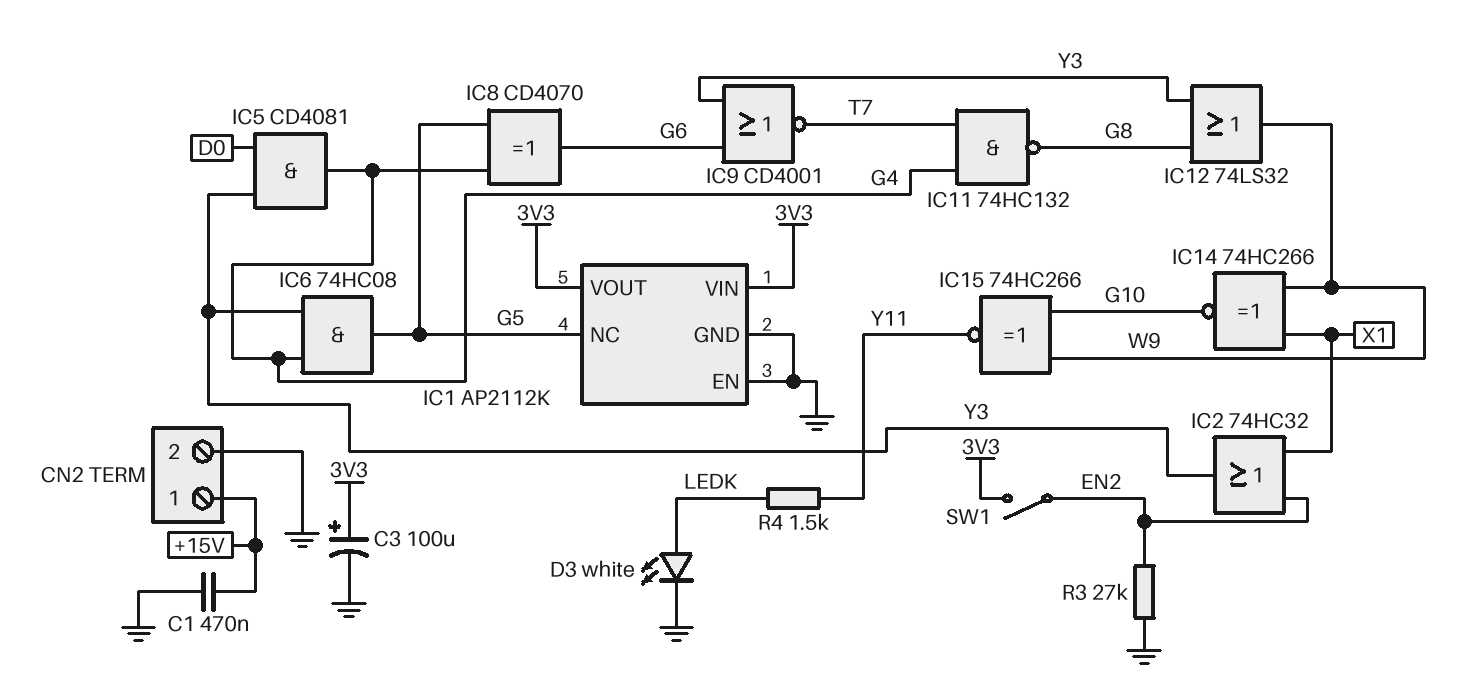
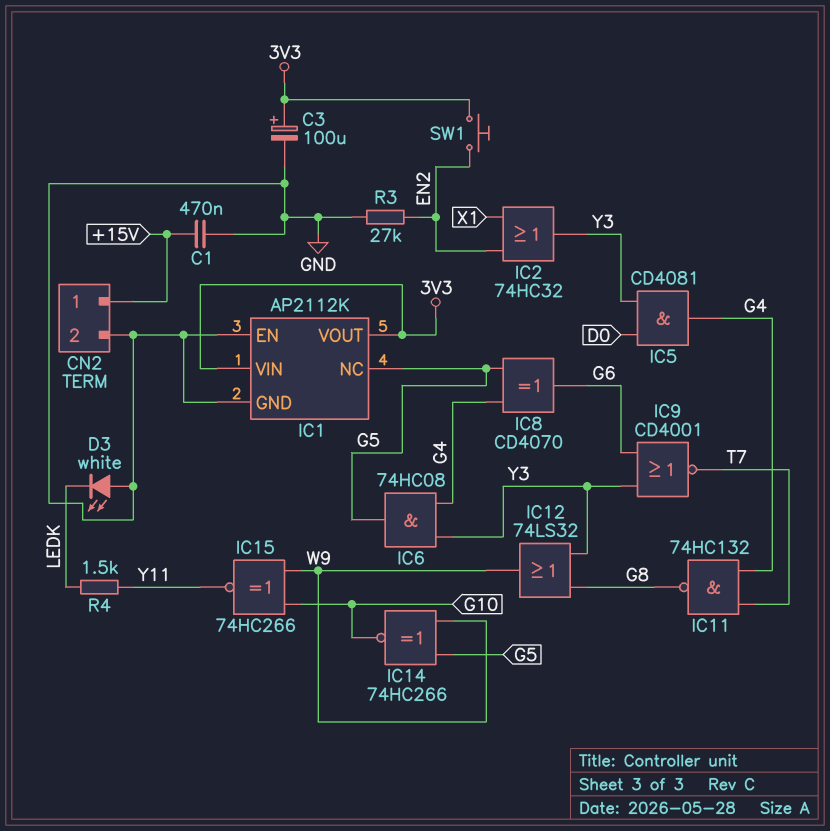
D3: LED white (A LEDK, K GND) -> LED white (A GND, K LEDK)
IC14: XNOR 74HC266 (in W9, in X1, out G10) -> XNOR 74HC266 (in G5, in W9, out G10)
SW1: switch (3V3, EN2) -> button (3V3, EN2)

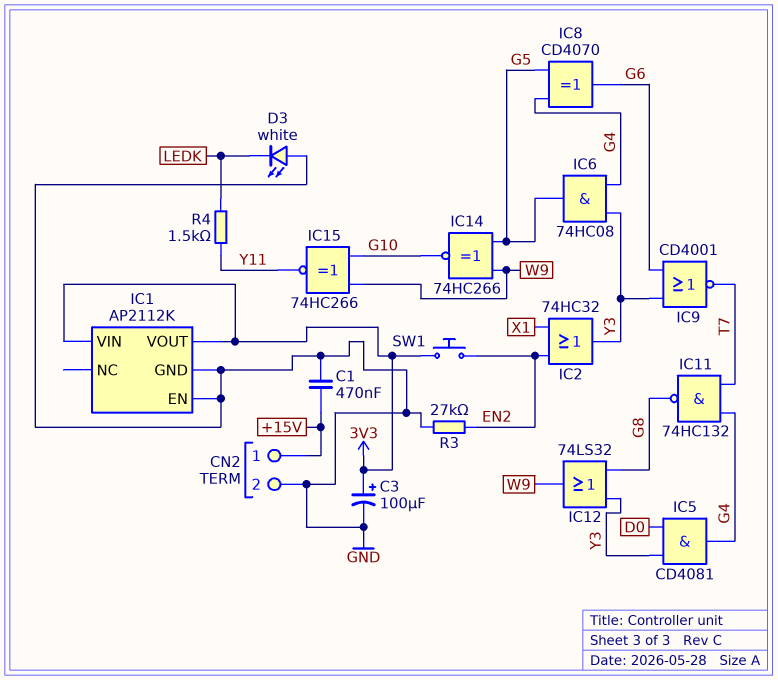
IC1 pin NC: G5 -> none

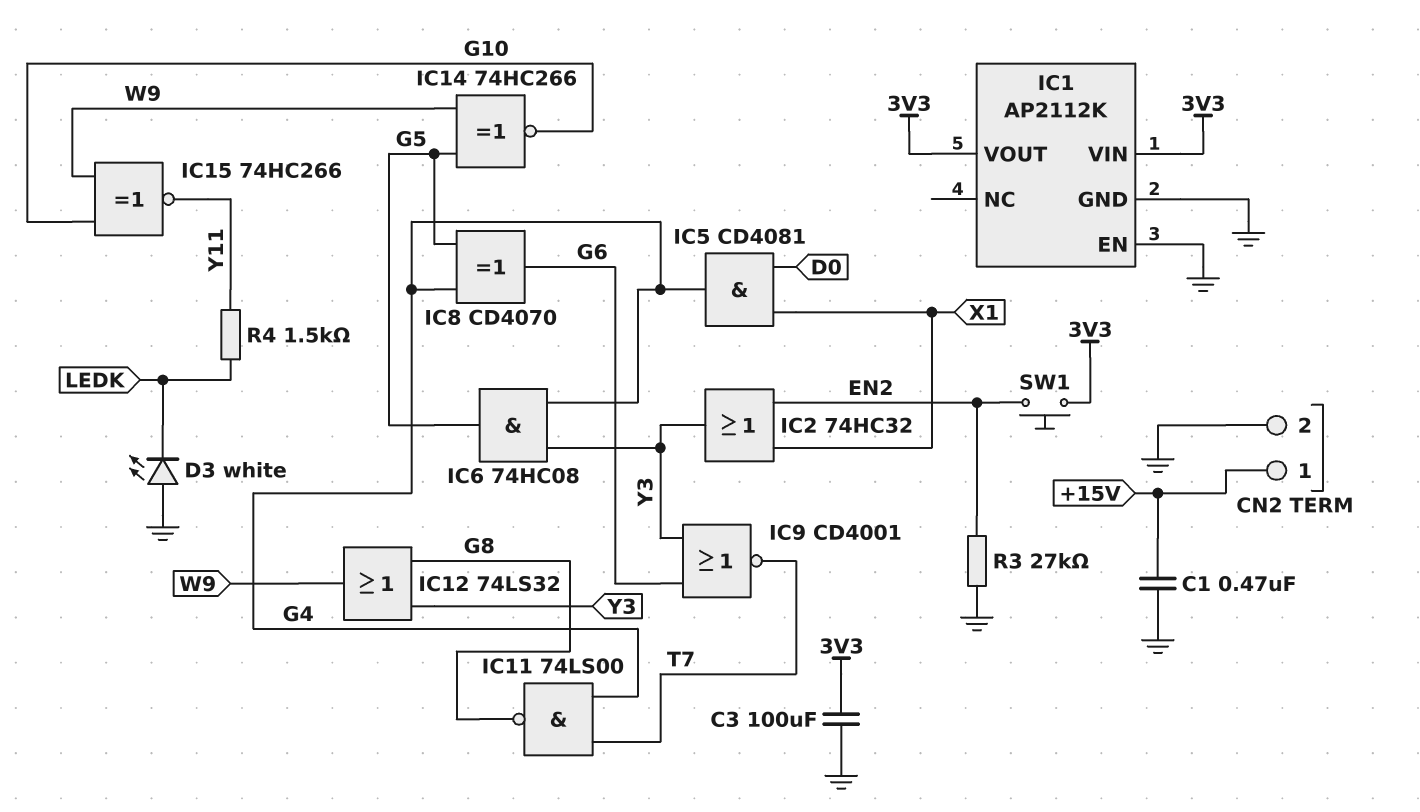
C3: 100uF (plus 3V3, minus GND) -> 100uF (3V3, GND)
IC5: AND CD4081 (in D0, in Y3, out G4) -> AND CD4081 (in D0, in X1, out G4)
IC11: NAND 74HC132 (in G4, in T7, out G8) -> NAND 74LS00 (in G4, in T7, out G8)

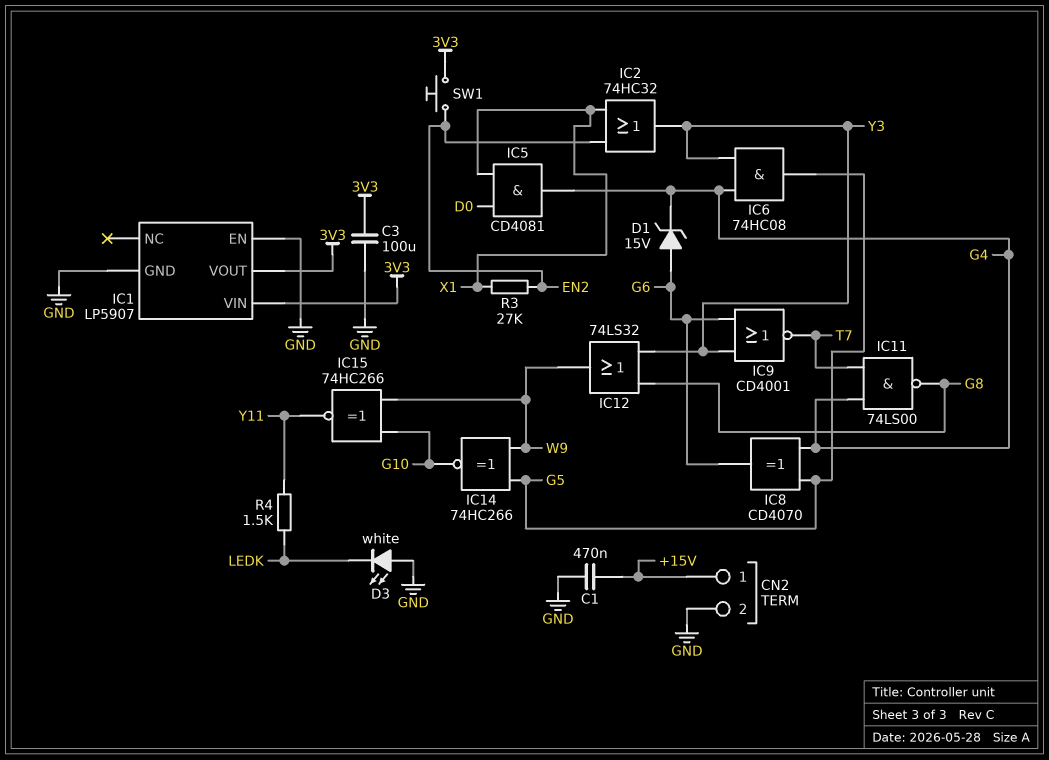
D1: none -> zener 15V (A G6, K G4)
IC1: AP2112K -> LP5907
R3: 27k (EN2, GND) -> 27k (EN2, X1)

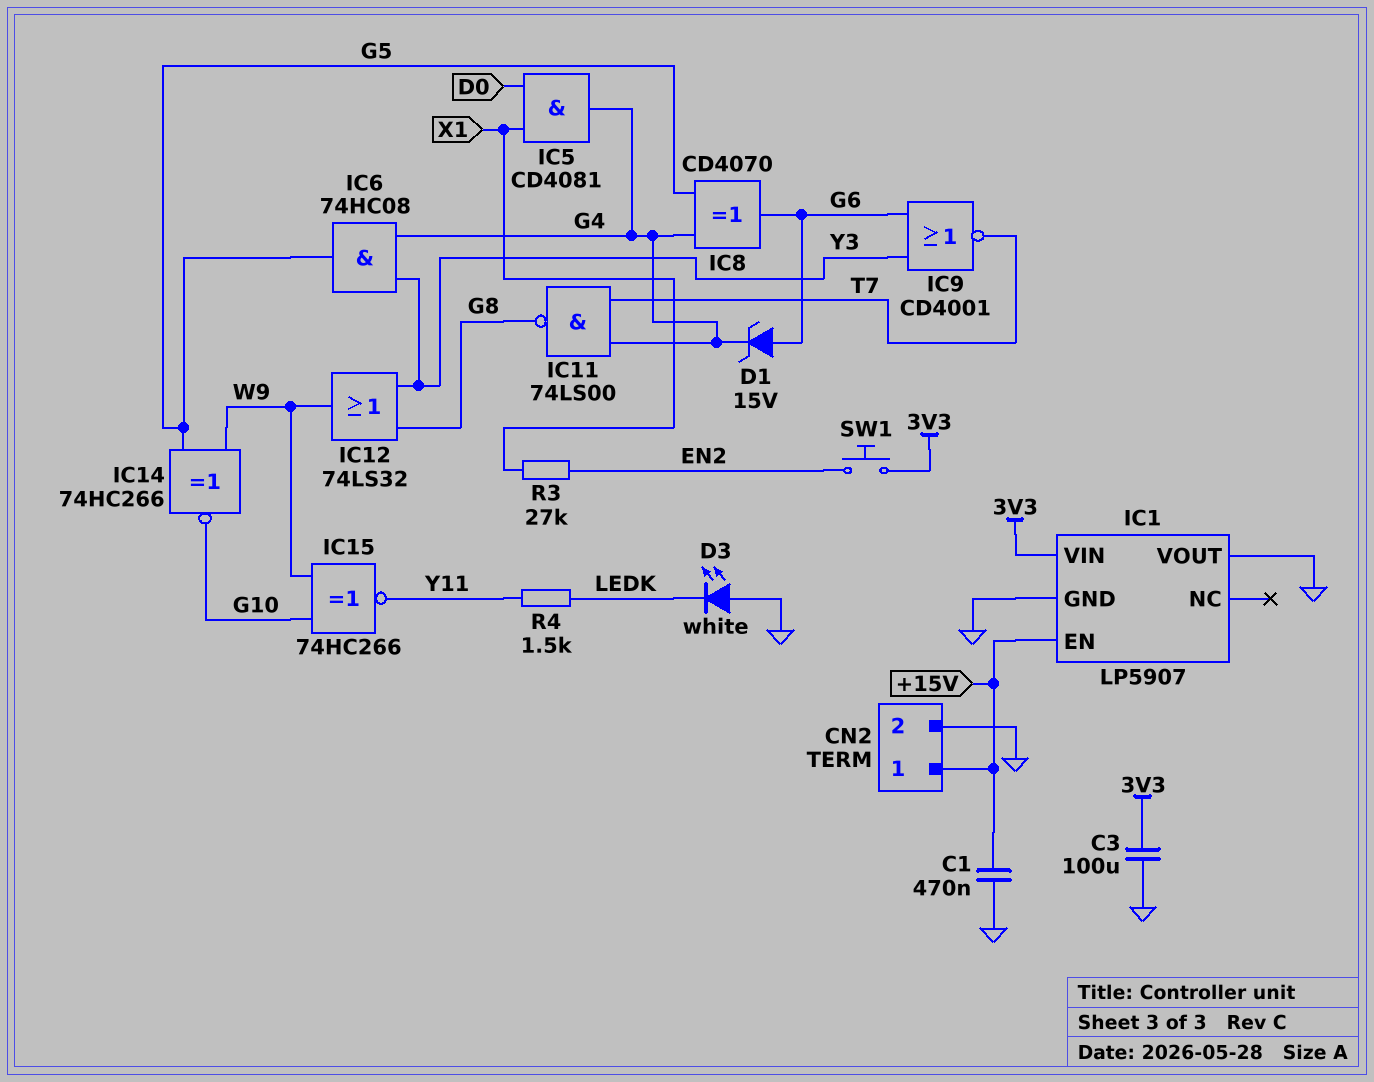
IC1 pin EN: GND -> +15V
IC1 pin VOUT: 3V3 -> GND
IC2: OR 74HC32 (in EN2, in X1, out Y3) -> none

